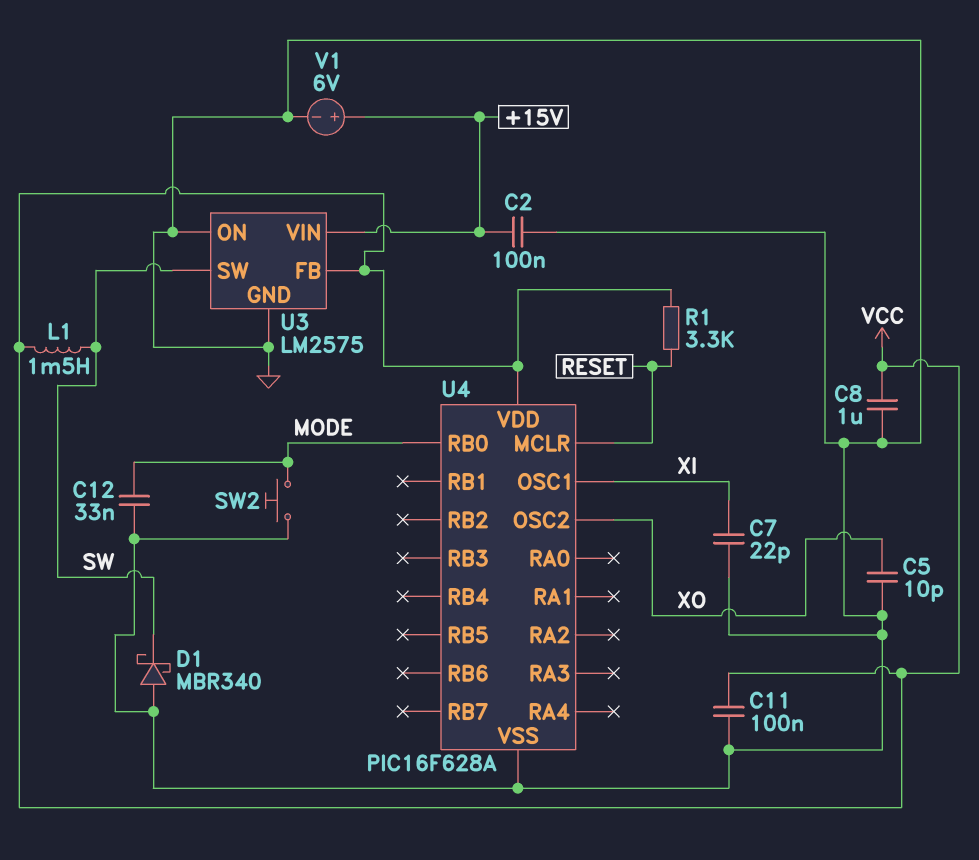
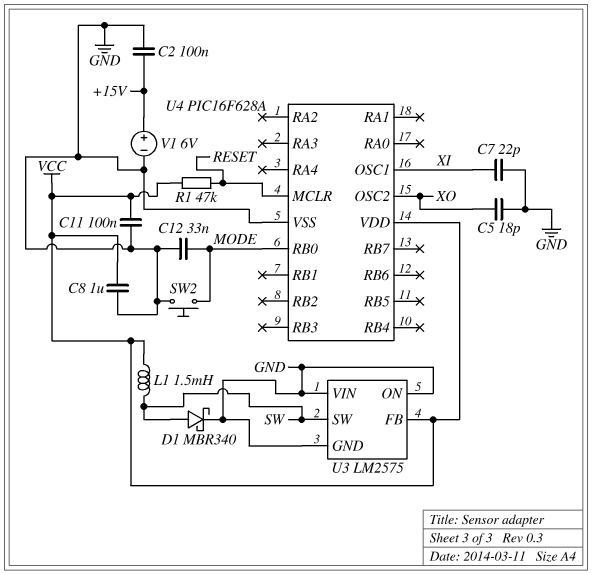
C5: 10pF (GND, XO) -> 18pF (GND, XO)
D1: schottky MBR340 (A GND, K SW) -> schottky MBR340 (A SW, K GND)
R1: 3.3k (RESET, VCC) -> 47k (RESET, VCC)
U3 pin VIN: +15V -> GND

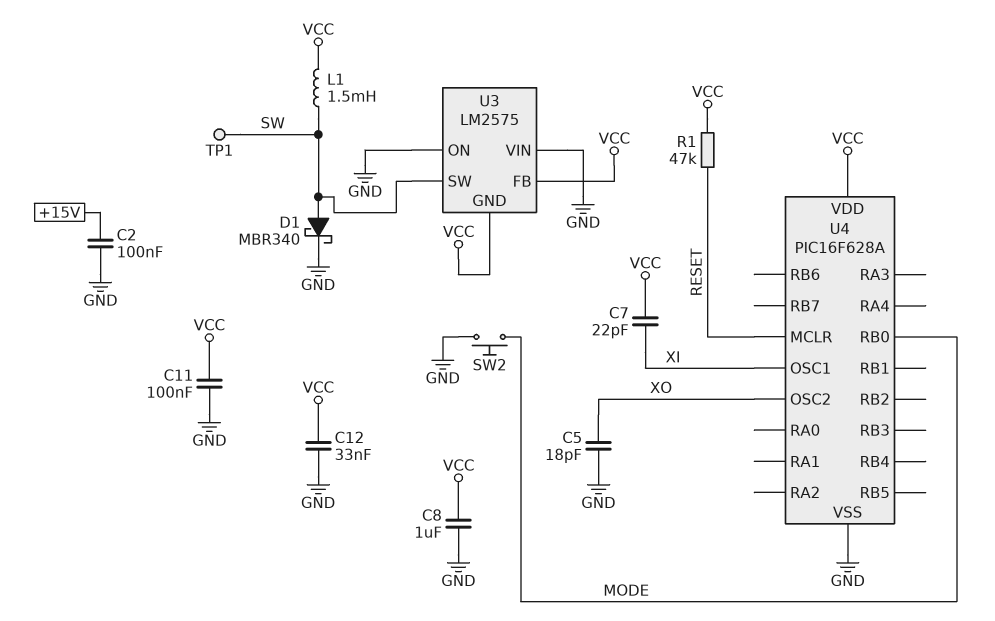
C7: 22pF (GND, XI) -> 22pF (VCC, XI)
C12: 33nF (GND, MODE) -> 33nF (GND, VCC)
TP1: none -> test point (SW)
U3 pin GND: GND -> VCC
V1: 6V (plus +15V, minus GND) -> none

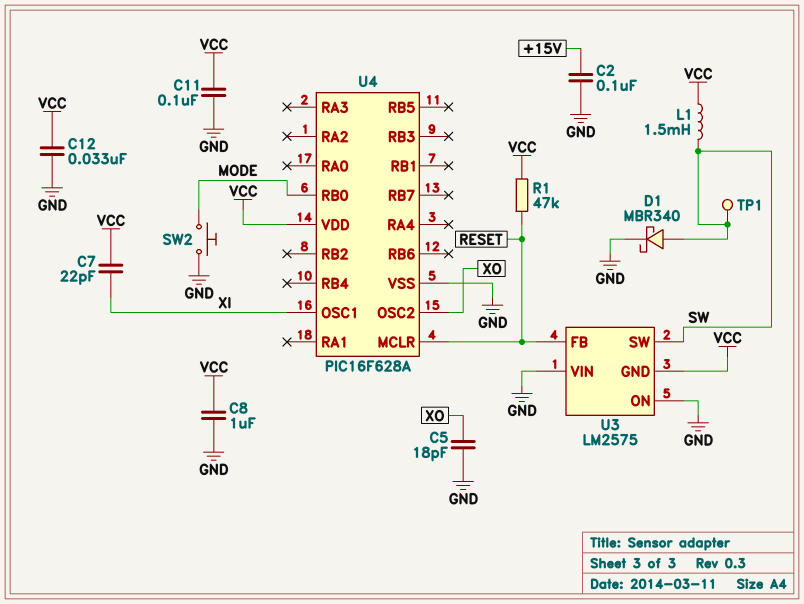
U3 pin FB: VCC -> RESET

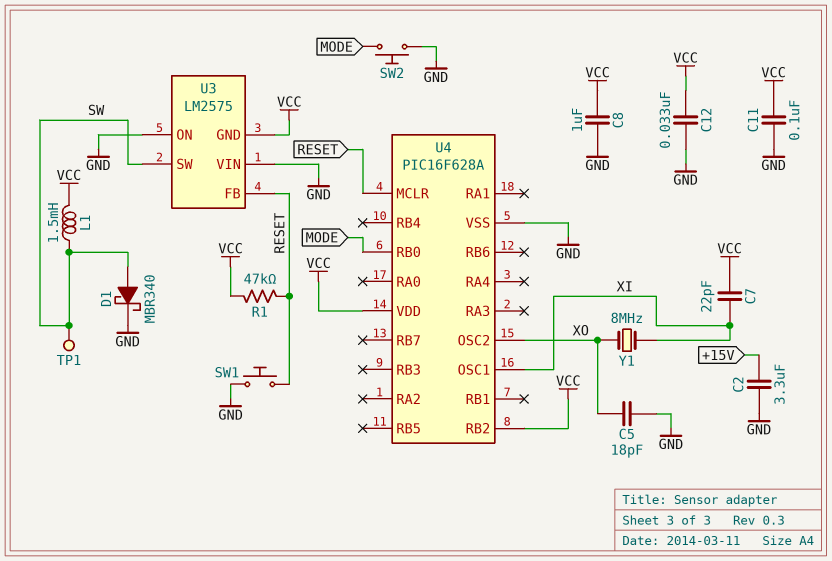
C2: 100nF (+15V, GND) -> 3.3uF (+15V, GND)
SW1: none -> button (GND, RESET)
U4 pin RB2: none -> VCC
Y1: none -> 8MHz (XI, XO)

